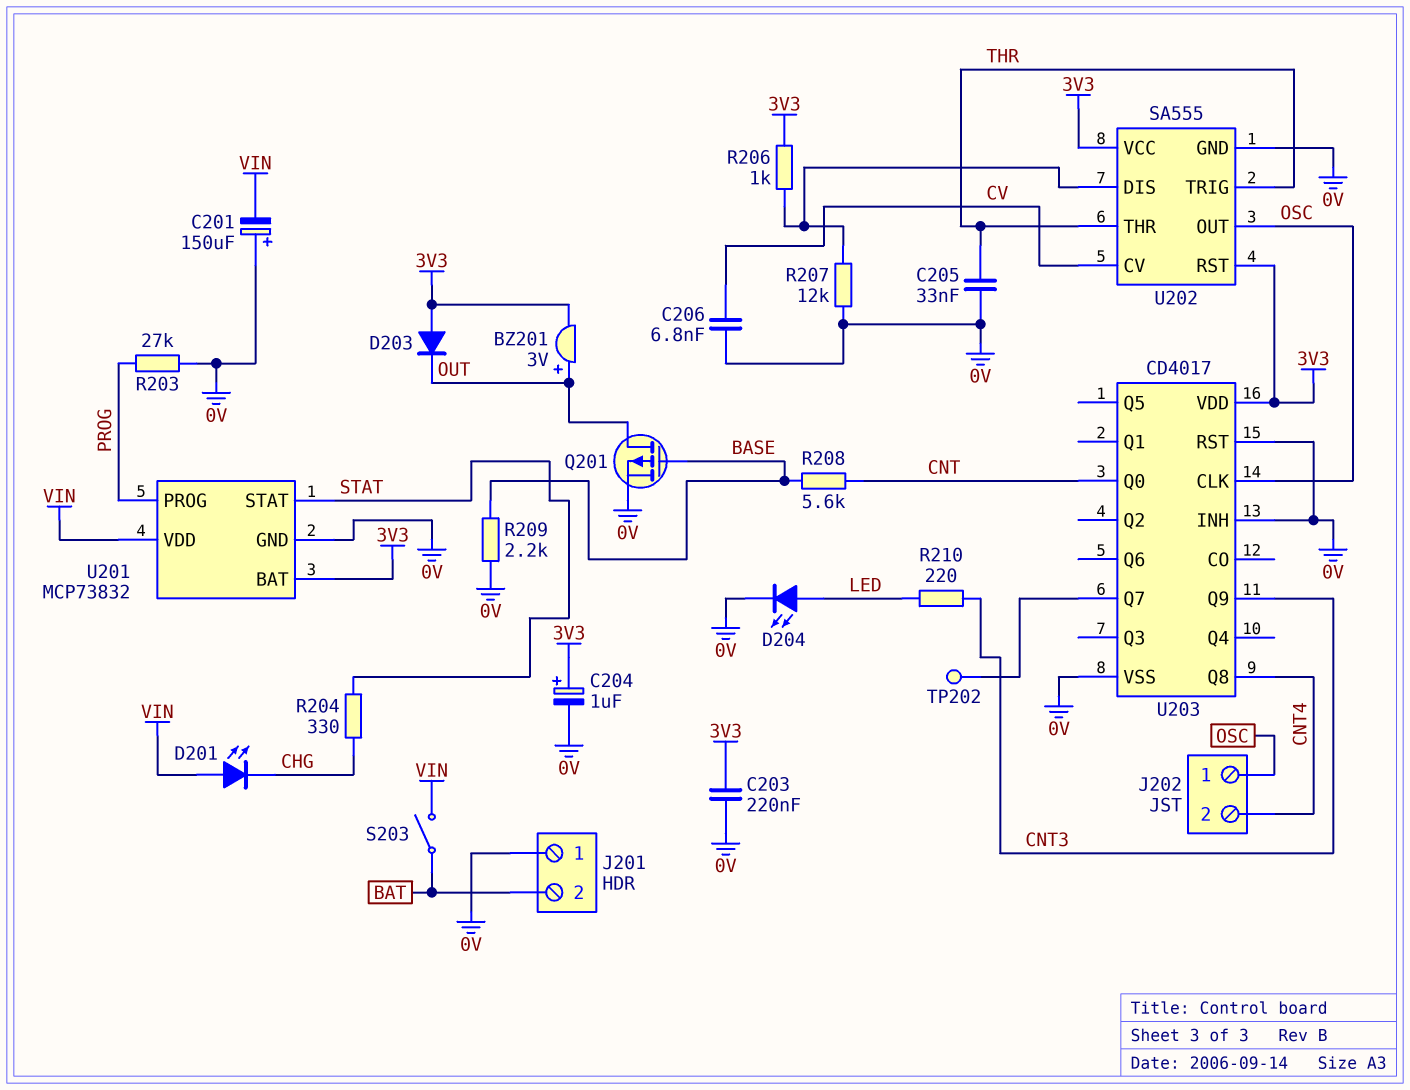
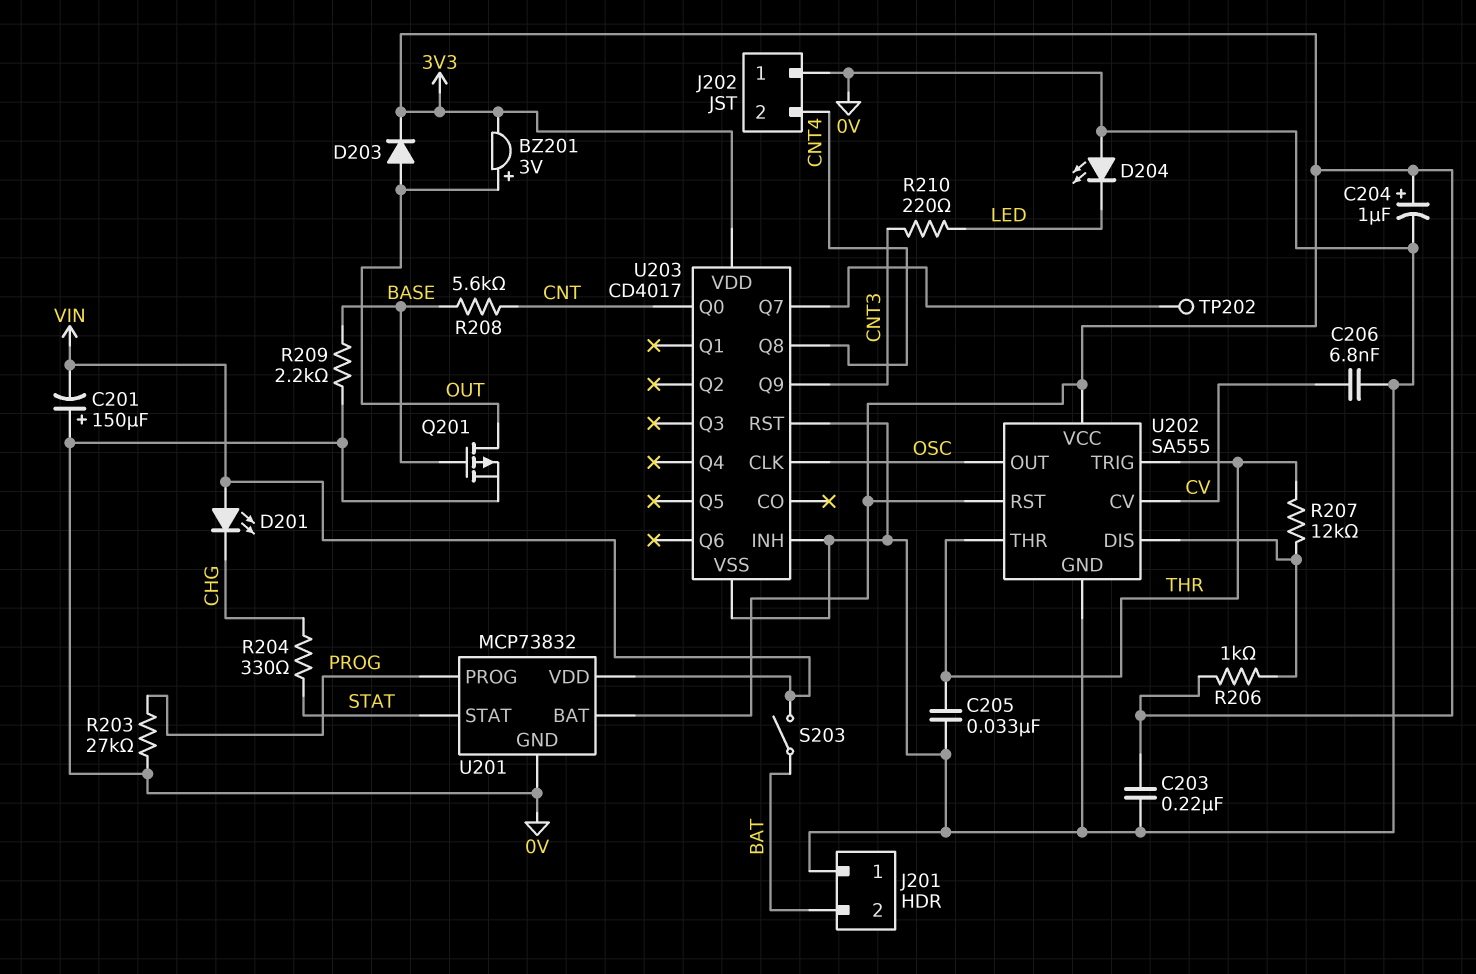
D203: diode (A 3V3, K OUT) -> diode (A OUT, K 3V3)
D204: LED (A LED, K 0V) -> LED (A 0V, K LED)
J202 pin 1: OSC -> 0V
R207: 12k (0V, U202/DIS) -> 12k (THR, U202/DIS)

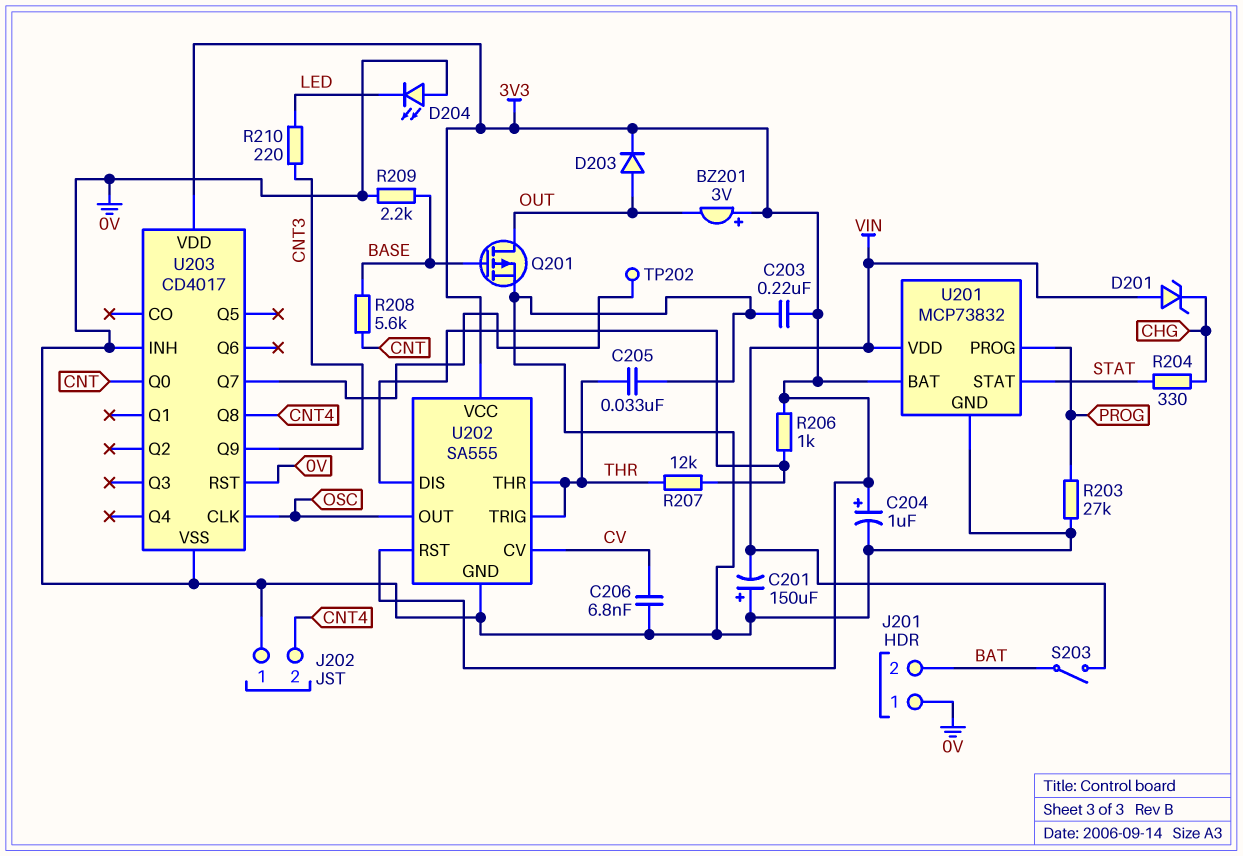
BZ201: buzzer 3V (plus OUT, minus 3V3) -> buzzer 3V (plus 3V3, minus OUT)
D201: LED (A VIN, K CHG) -> zener (A VIN, K CHG)

